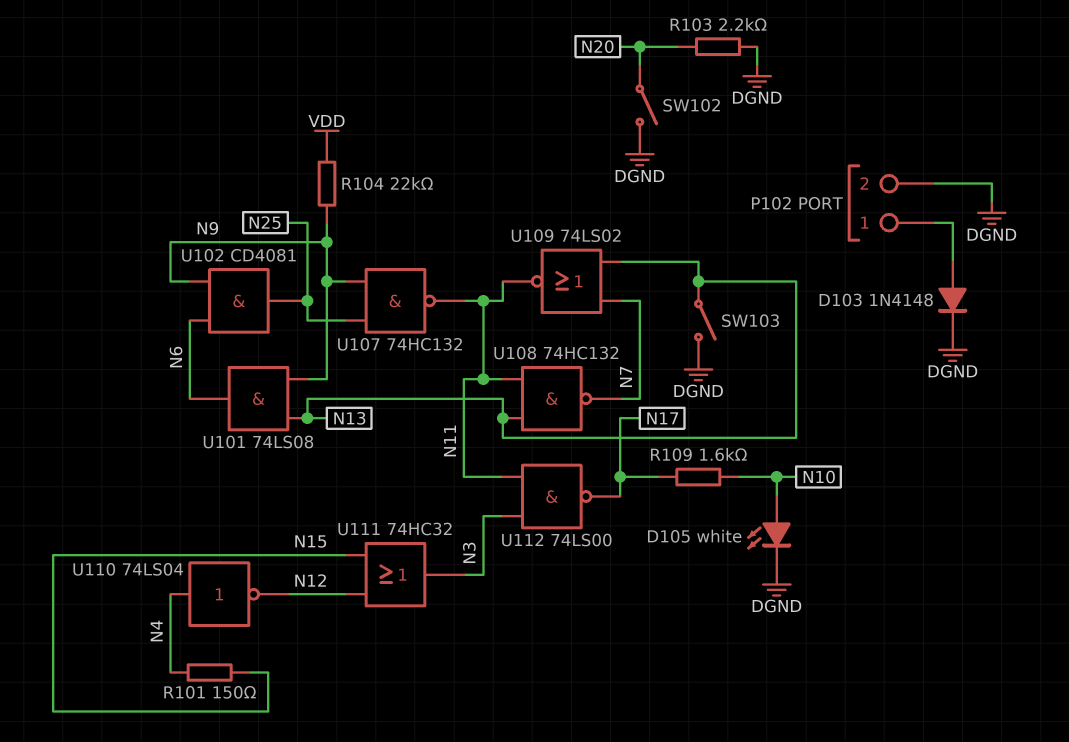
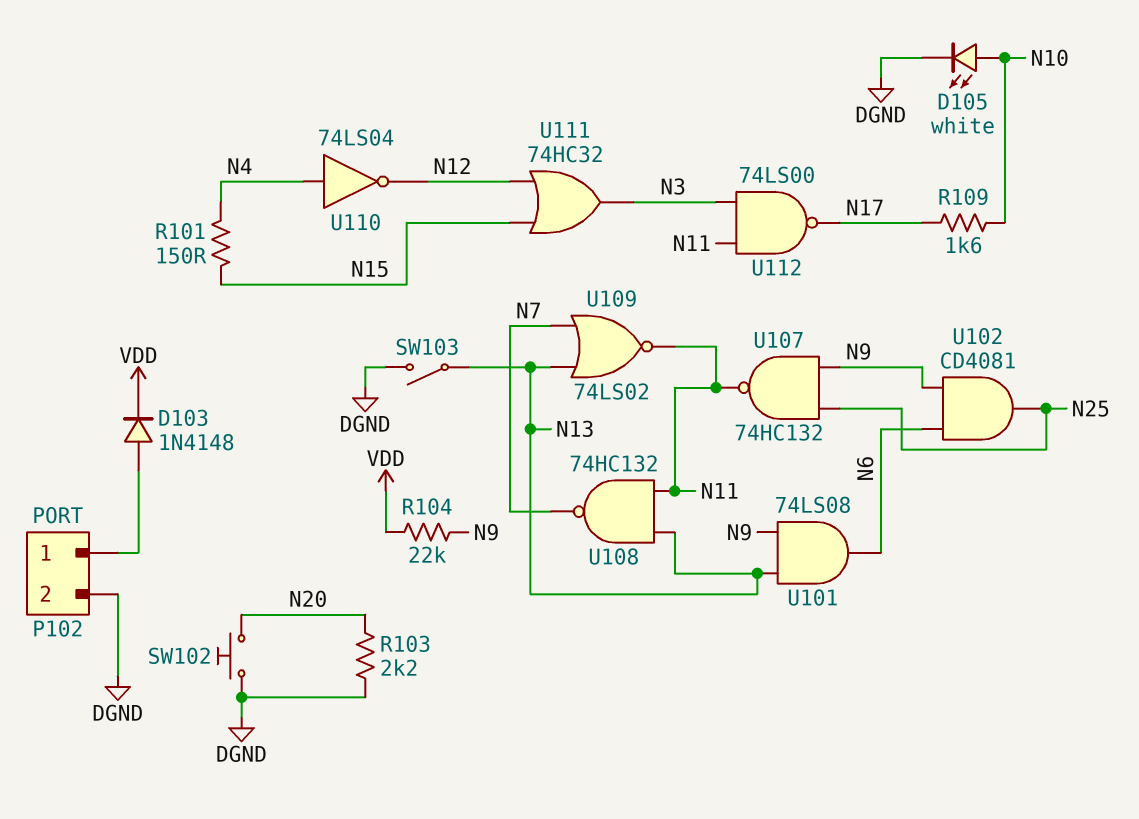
D103: diode 1N4148 (A P102/1, K DGND) -> diode 1N4148 (A P102/1, K VDD)
SW102: switch (DGND, N20) -> button (DGND, N20)

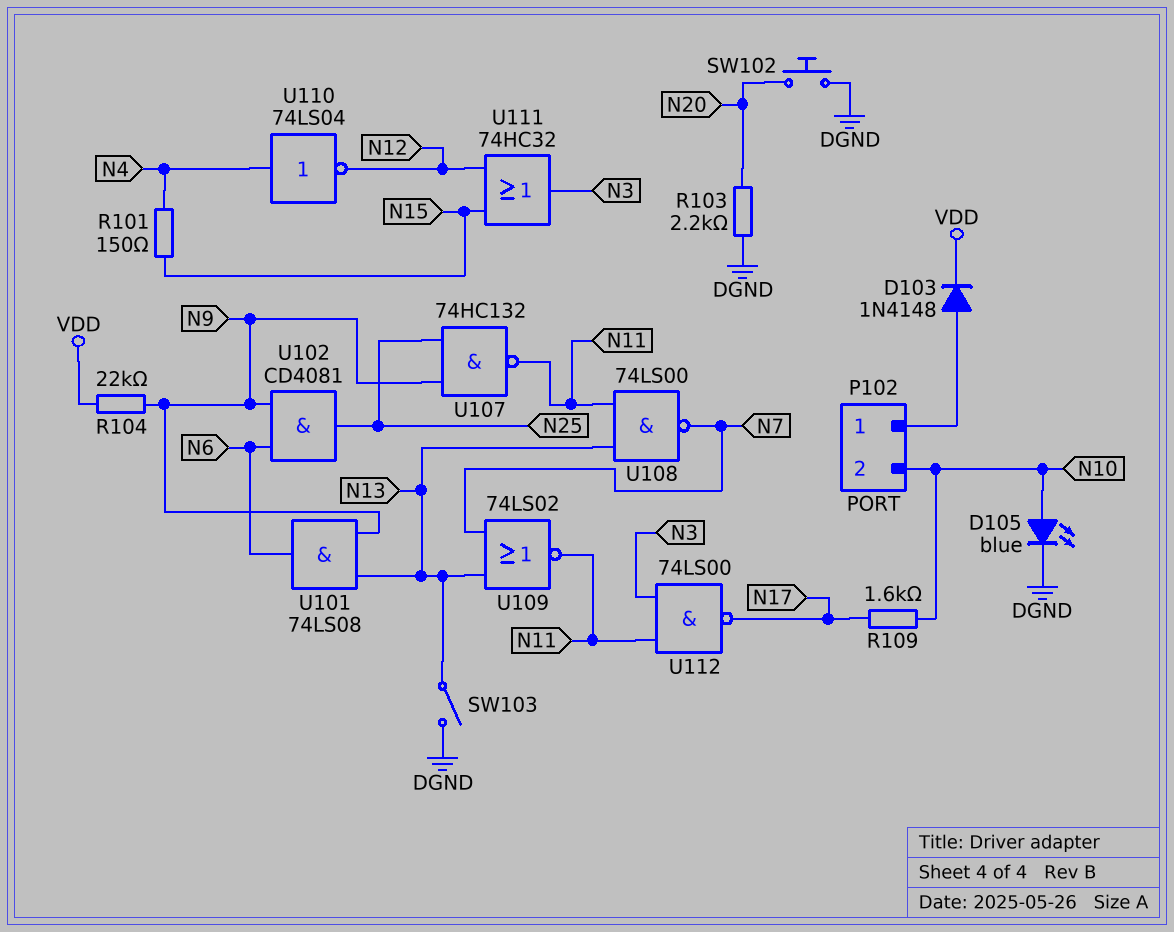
D105: LED white (A N10, K DGND) -> LED blue (A N10, K DGND)
P102 pin 2: DGND -> N10
U108: NAND 74HC132 (in N11, in N13, out N7) -> NAND 74LS00 (in N11, in N13, out N7)

